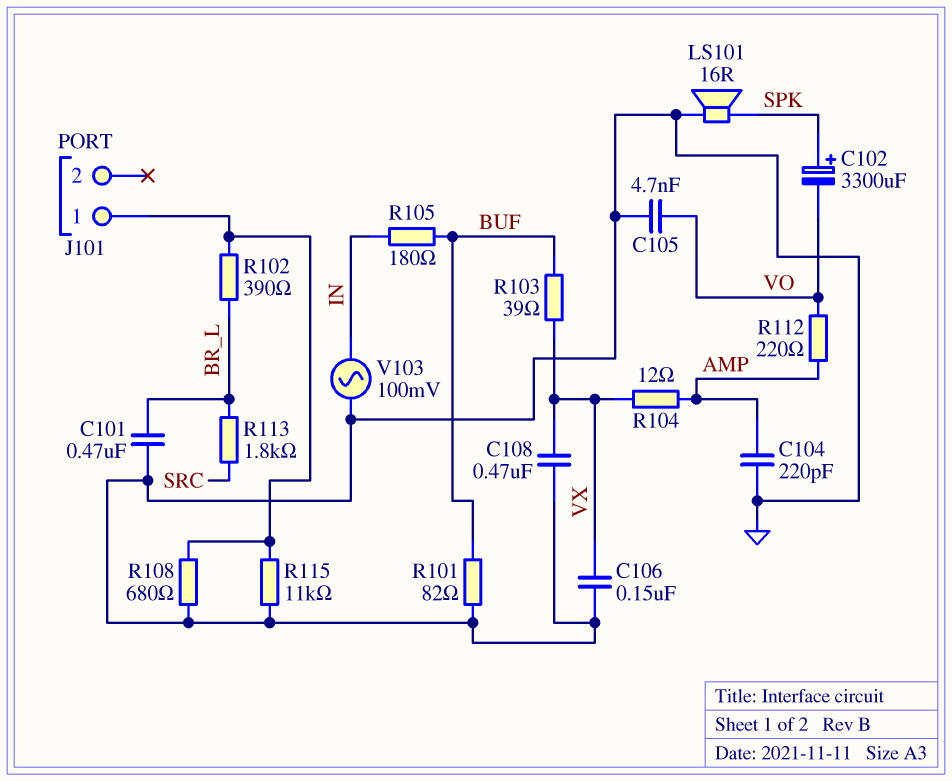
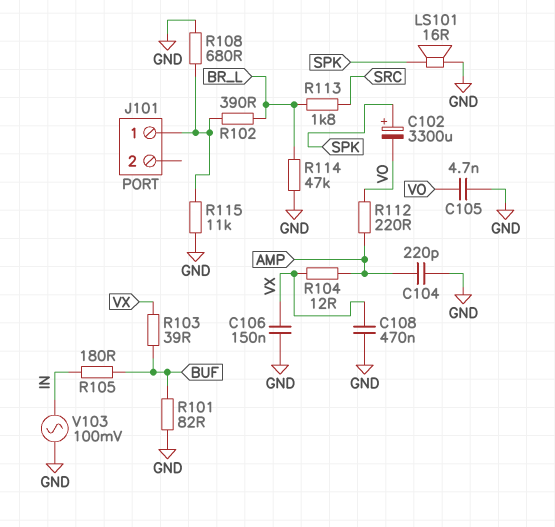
C101: 470nF (BR_L, GND) -> none
R114: none -> 47k (BR_L, GND)

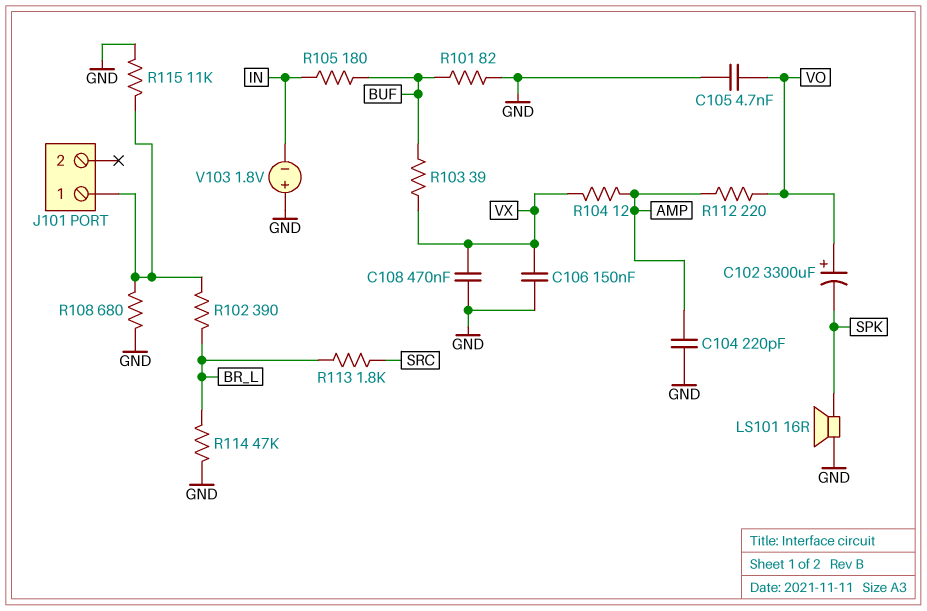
C102: 3300uF (plus SPK, minus VO) -> 3300uF (plus VO, minus SPK)
V103: AC 100mV (GND, IN) -> 1.8V (plus GND, minus IN)

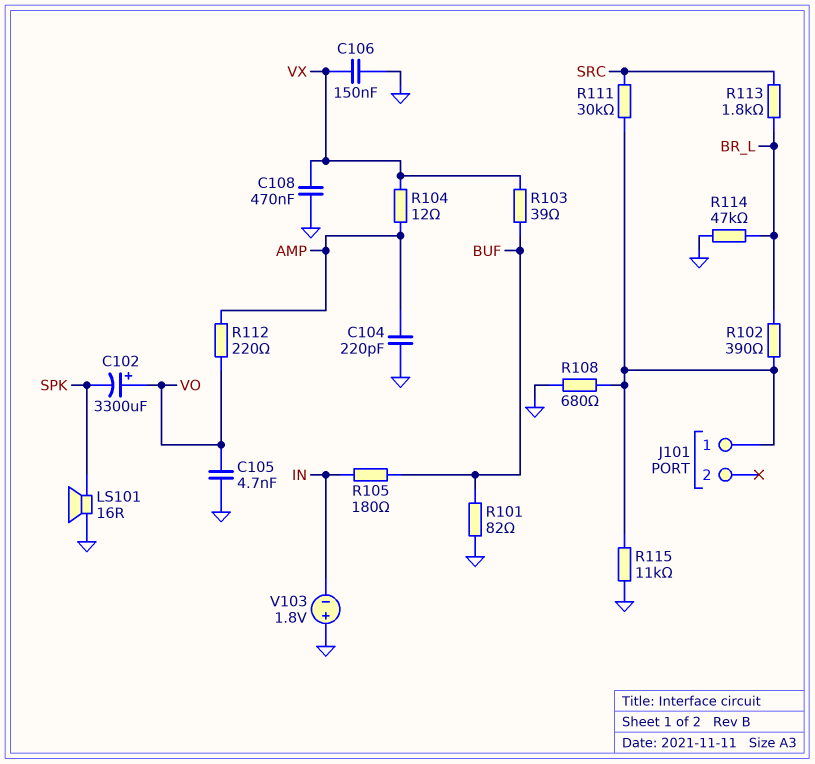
R111: none -> 30k (J101/1, SRC)

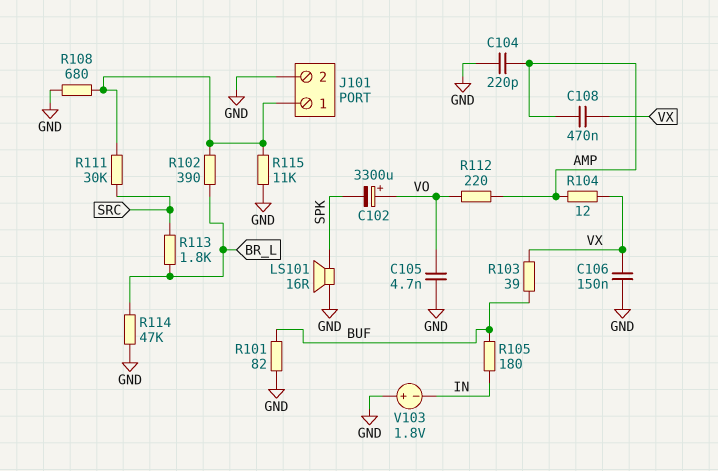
C108: 470nF (GND, VX) -> 470nF (AMP, VX)
J101 pin 2: none -> GND

